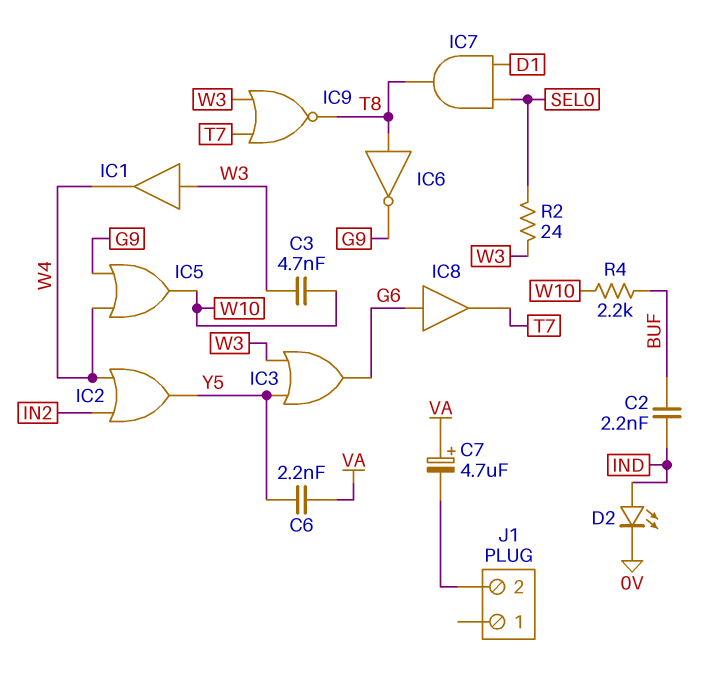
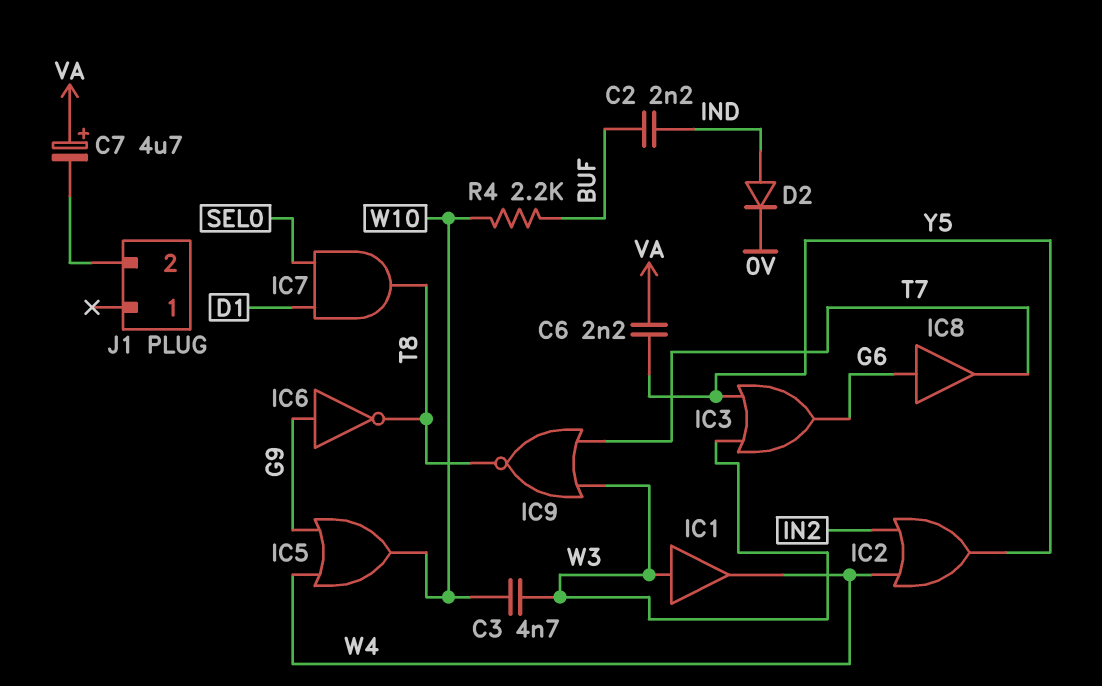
D2: LED (A IND, K 0V) -> diode (A IND, K 0V)
IC6: NOT (in T8, out G9) -> NOT (in G9, out T8)
R2: 24 (SEL0, W3) -> none

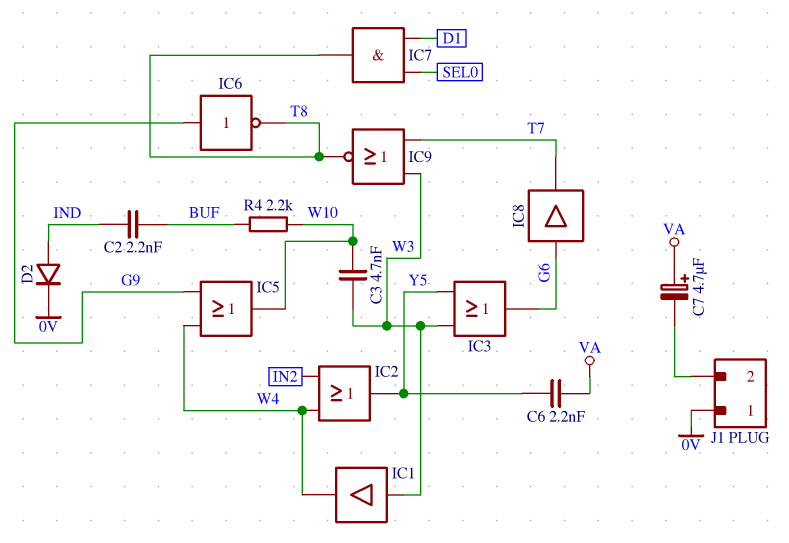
J1 pin 1: none -> 0V

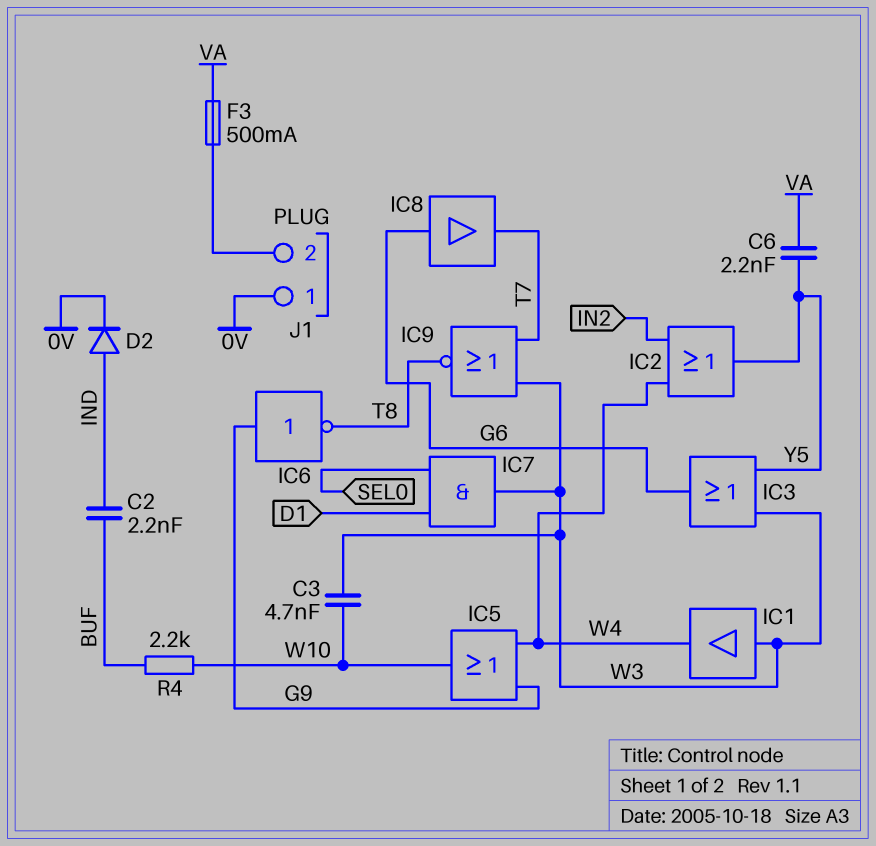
C7: 4.7uF (plus VA, minus J1/2) -> none
F3: none -> 500mA (J1/2, VA)
IC7: AND (in D1, in SEL0, out T8) -> AND (in D1, in SEL0, out W3)

